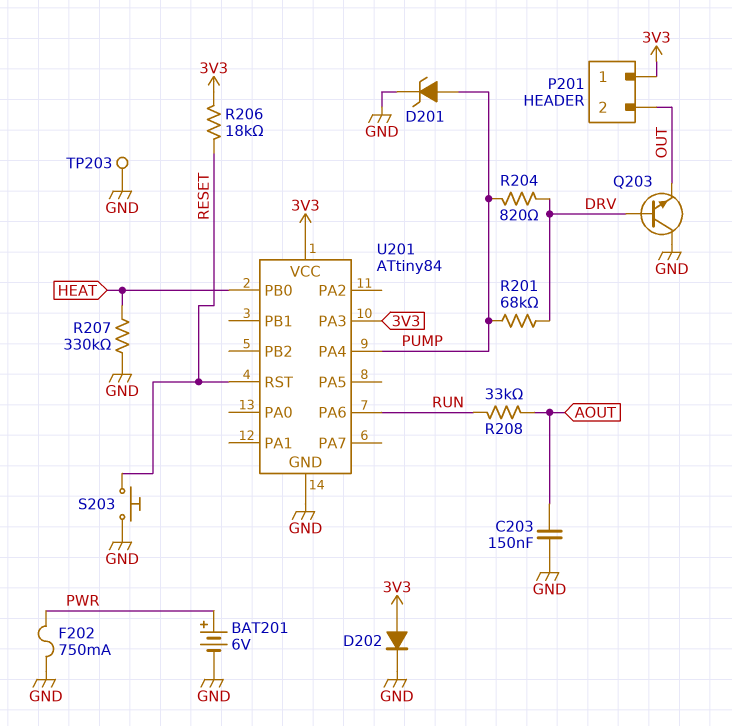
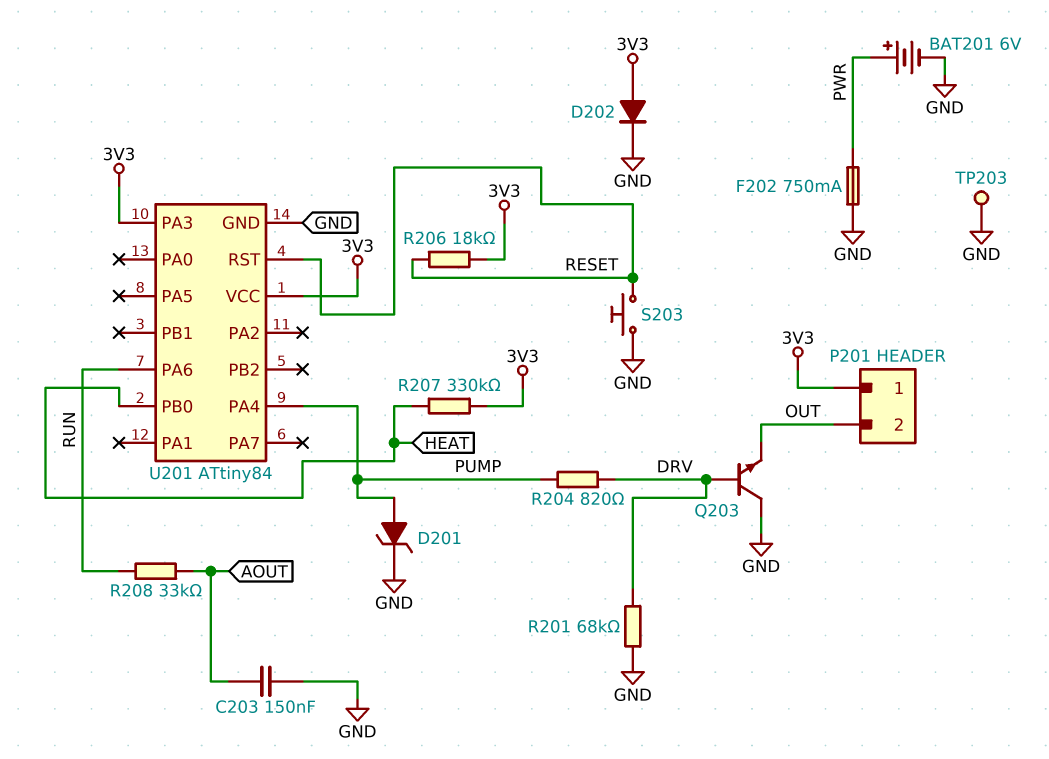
R201: 68k (DRV, PUMP) -> 68k (DRV, GND)
R207: 330k (GND, HEAT) -> 330k (3V3, HEAT)

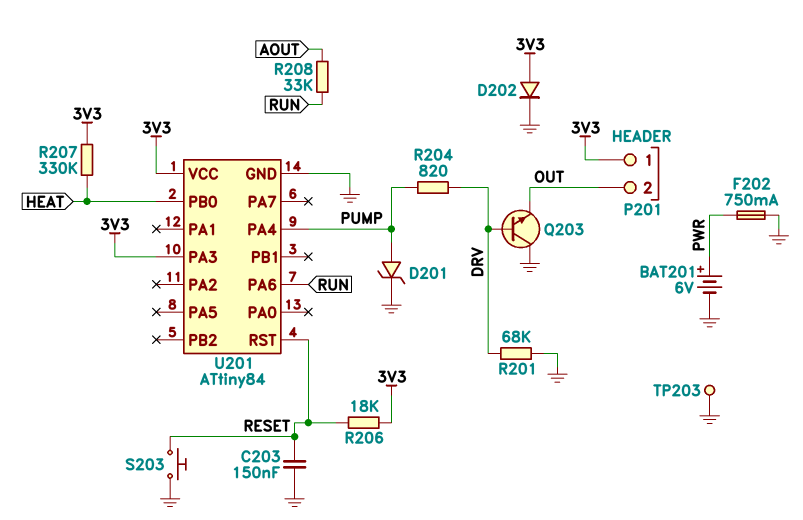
C203: 150nF (AOUT, GND) -> 150nF (GND, RESET)

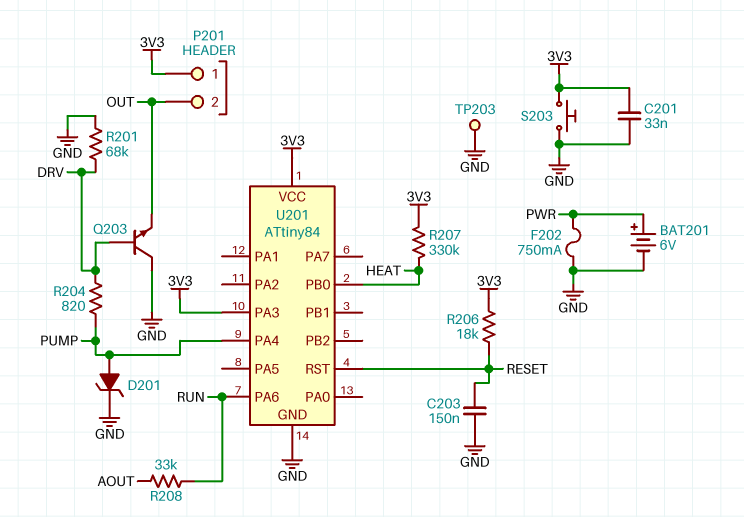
C201: none -> 33nF (3V3, GND)
D202: diode (A 3V3, K GND) -> none
S203: button (GND, RESET) -> button (3V3, GND)

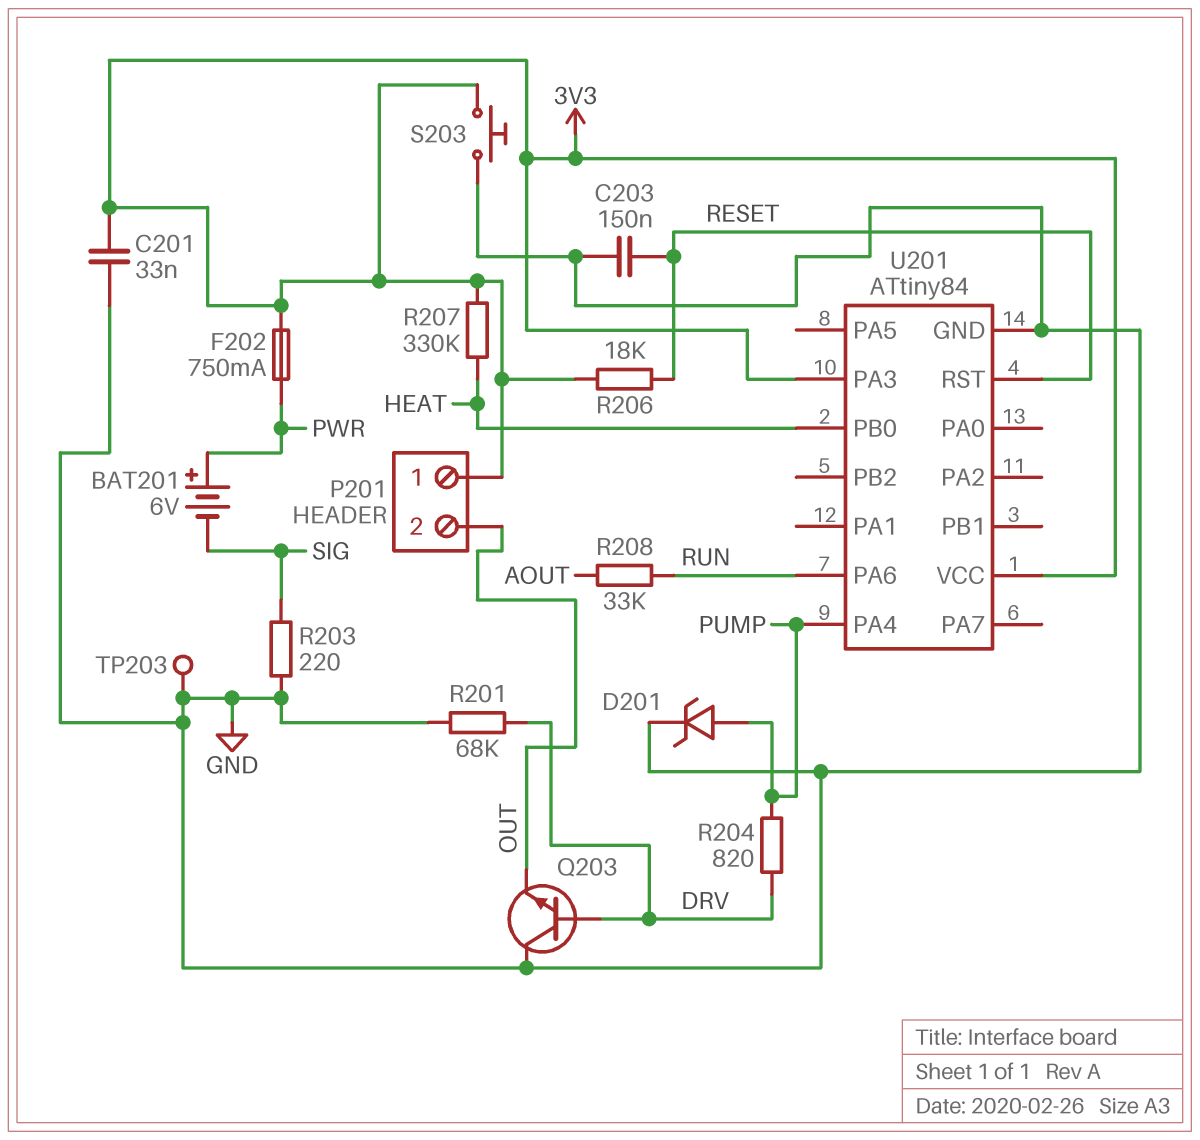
BAT201: 6V (plus PWR, minus GND) -> 6V (plus PWR, minus SIG)
F202: 750mA (GND, PWR) -> 750mA (3V3, PWR)
R203: none -> 220 (GND, SIG)

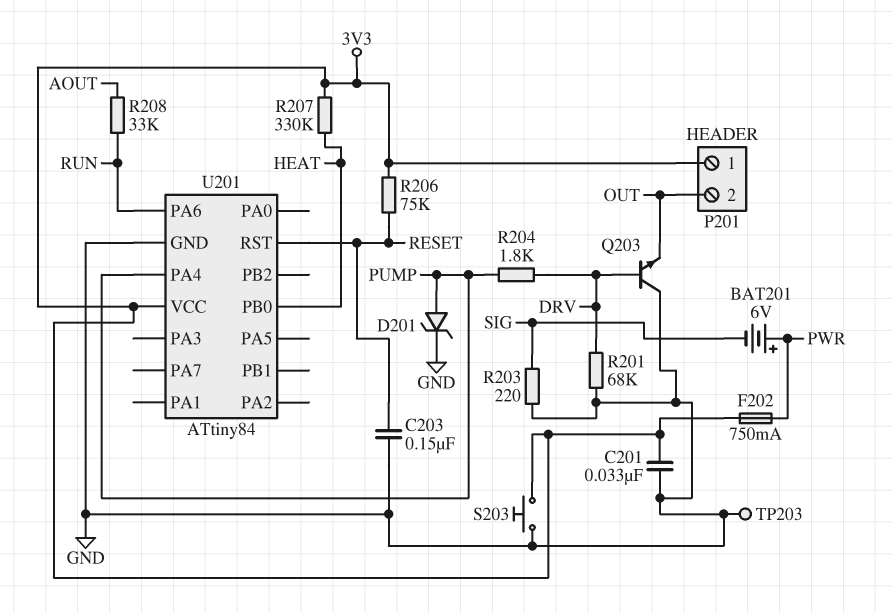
R204: 820 (DRV, PUMP) -> 1.8k (DRV, PUMP)
R206: 18k (3V3, RESET) -> 75k (3V3, RESET)
U201 pin PA3: 3V3 -> none

